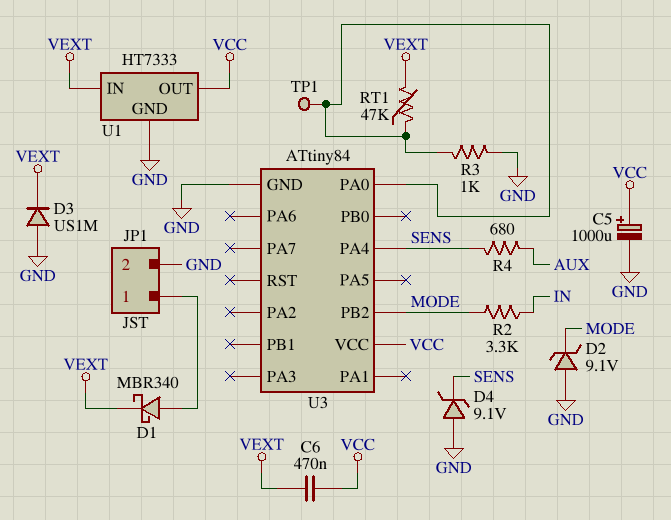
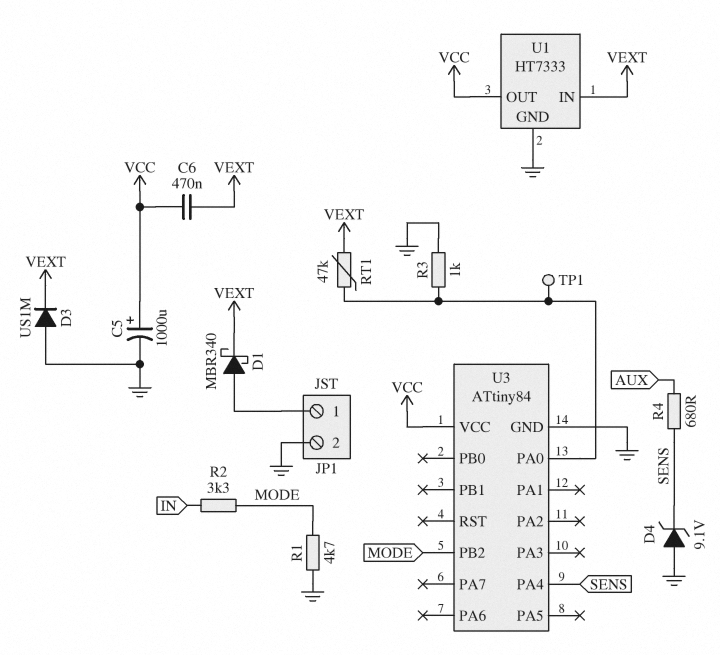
D2: zener 9.1V (A GND, K MODE) -> none
R1: none -> 4.7k (GND, MODE)

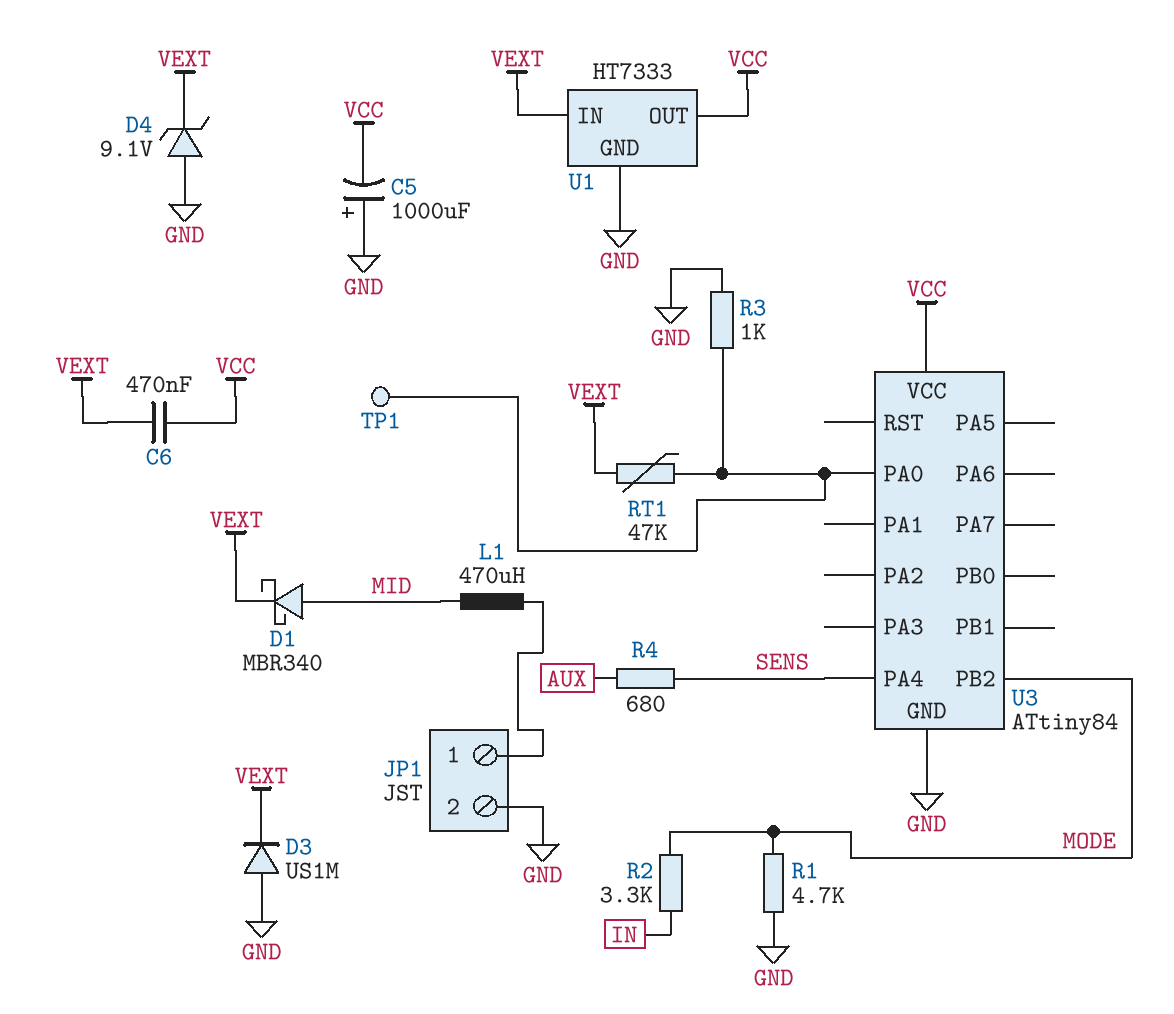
C5: 1000uF (plus VCC, minus GND) -> 1000uF (plus GND, minus VCC)
D1: schottky MBR340 (A JP1/1, K VEXT) -> schottky MBR340 (A MID, K VEXT)
D4: zener 9.1V (A GND, K SENS) -> zener 9.1V (A GND, K VEXT)
L1: none -> 470uH (JP1/1, MID)

